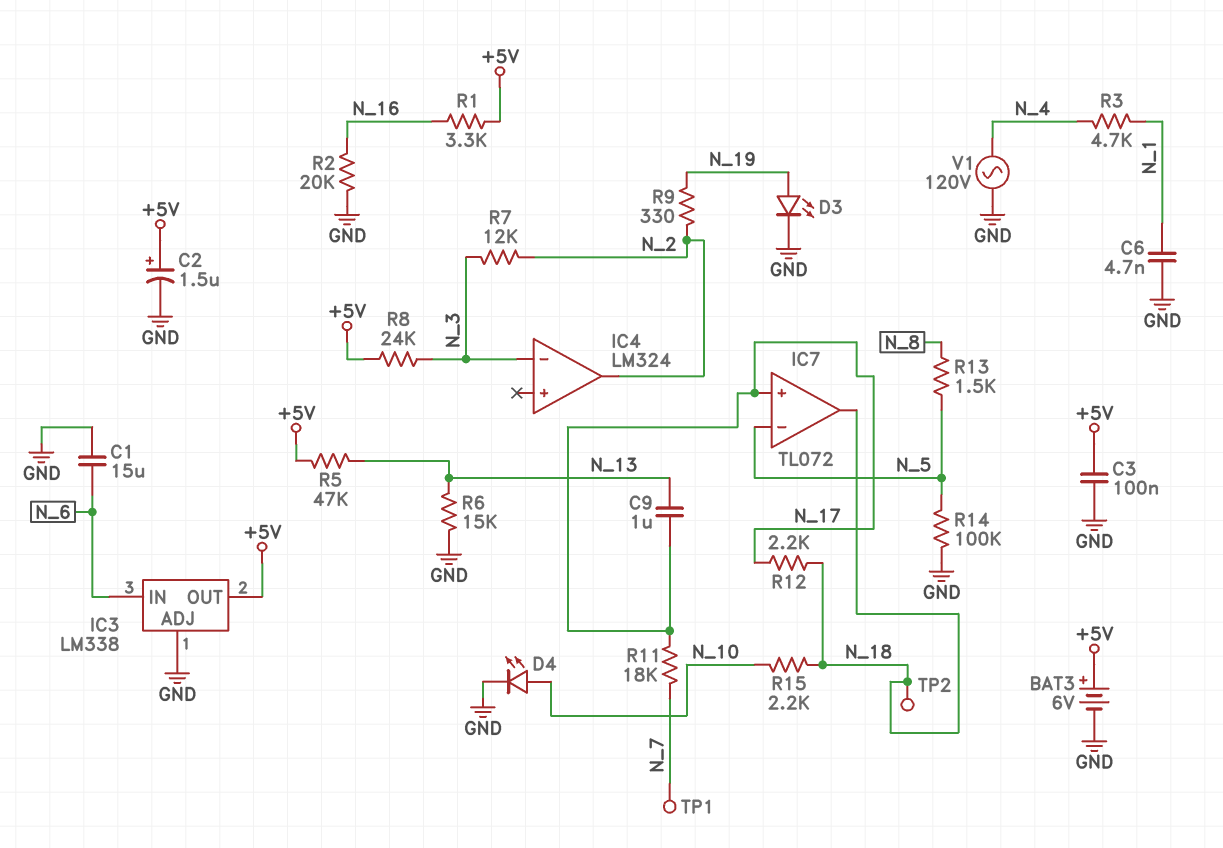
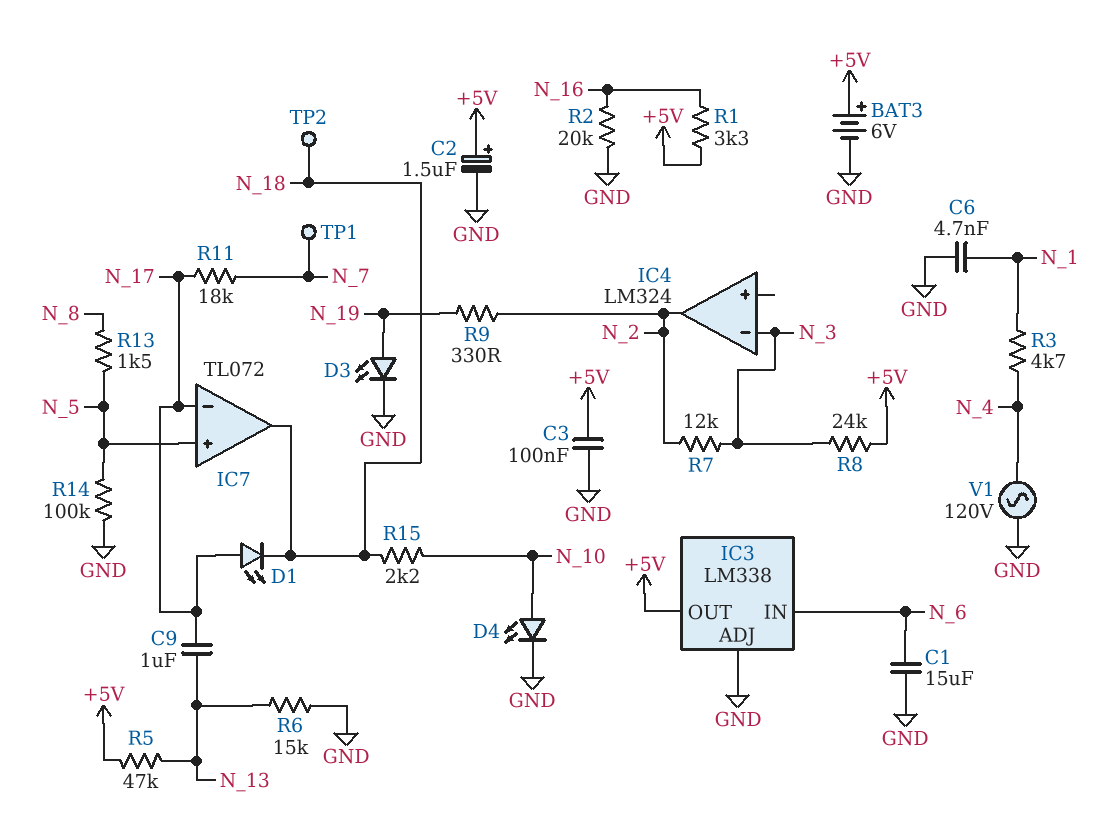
D1: none -> LED (A N_17, K N_18)
IC7 pin in+: N_17 -> N_5
IC7 pin in-: N_5 -> N_17
R12: 2.2k (N_17, N_18) -> none

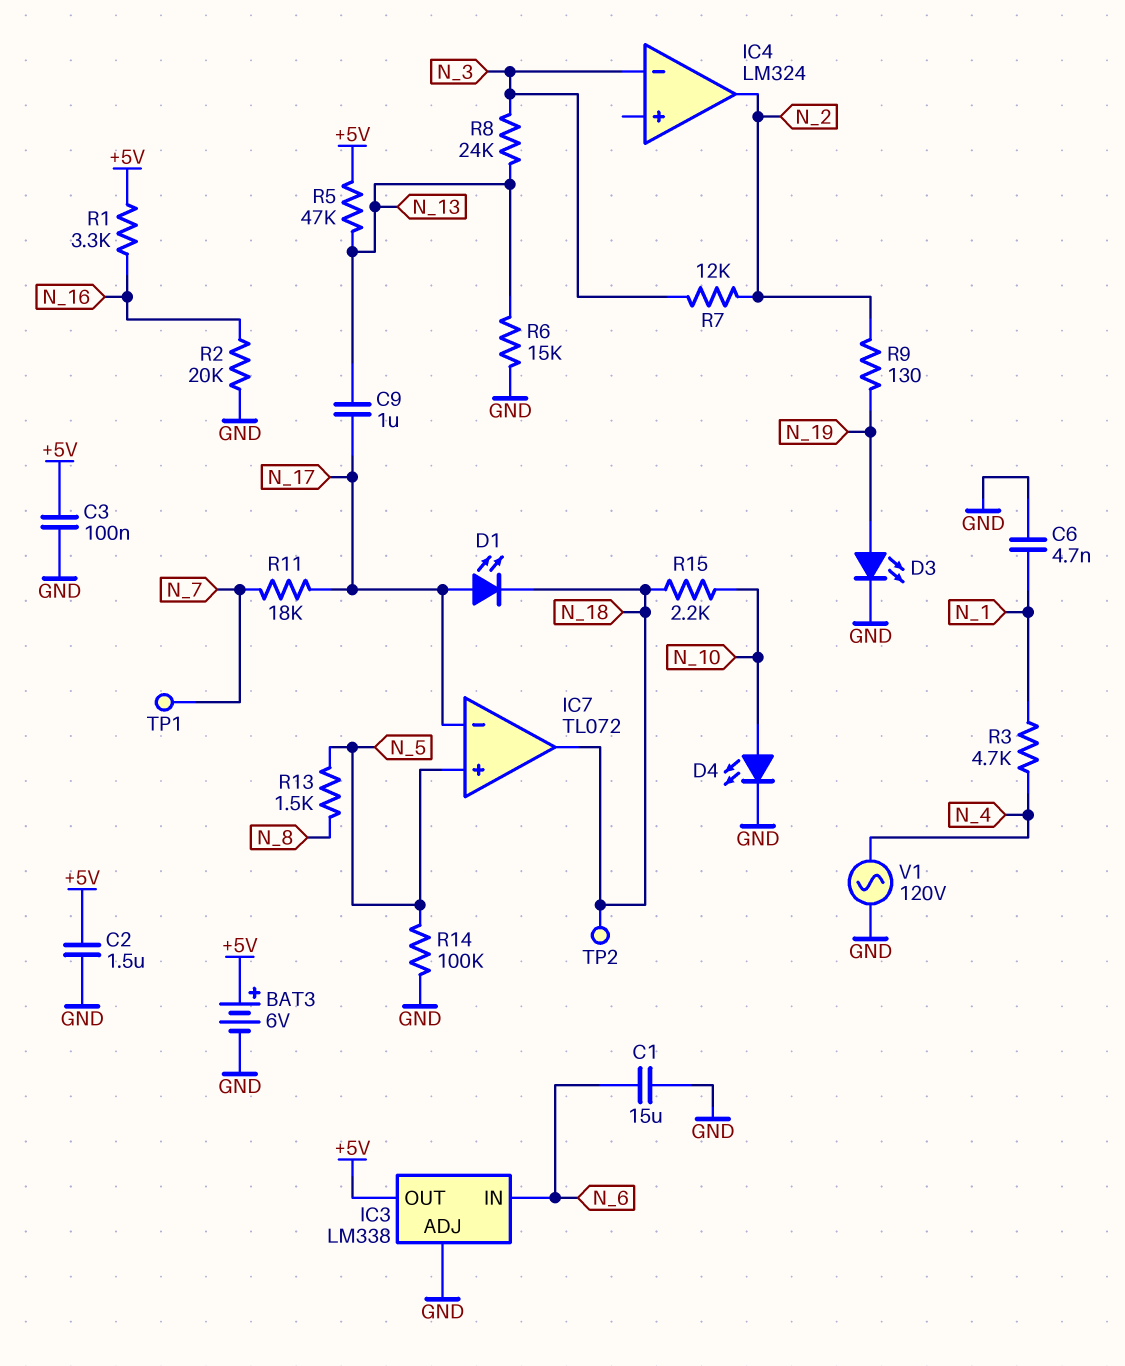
C2: 1.5uF (plus +5V, minus GND) -> 1.5uF (+5V, GND)
R8: 24k (+5V, N_3) -> 24k (N_3, N_13)
R9: 330 (N_2, N_19) -> 130 (N_2, N_19)

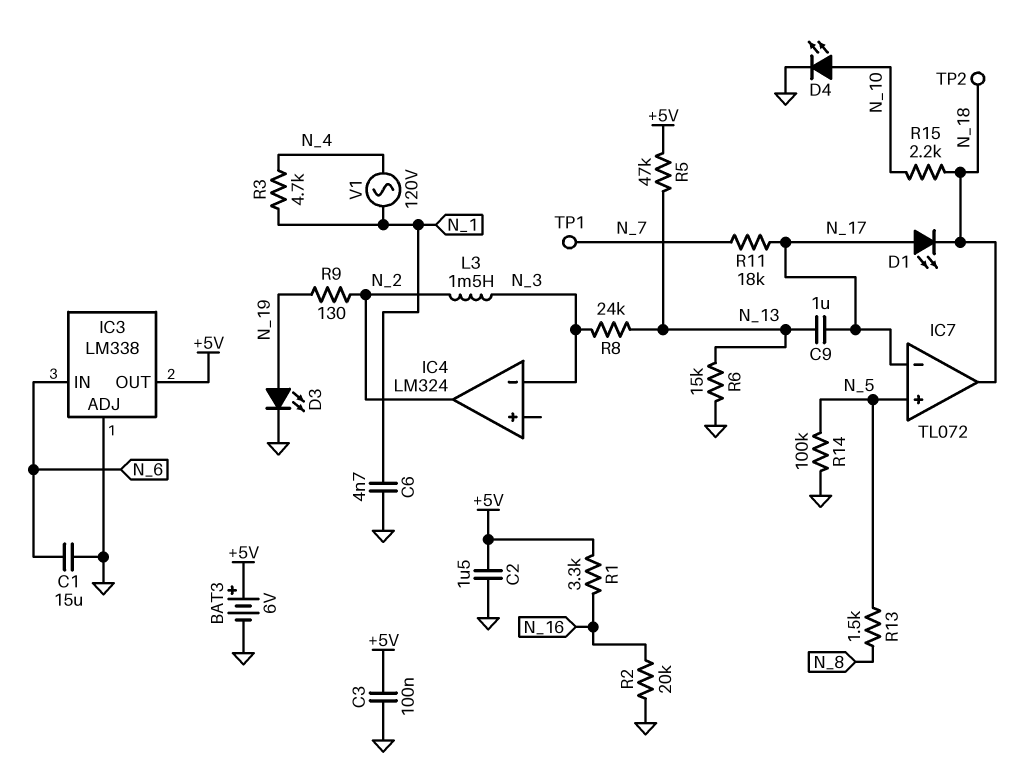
L3: none -> 1.5mH (N_2, N_3)
R7: 12k (N_2, N_3) -> none
V1: AC 120V (GND, N_4) -> AC 120V (N_1, N_4)

